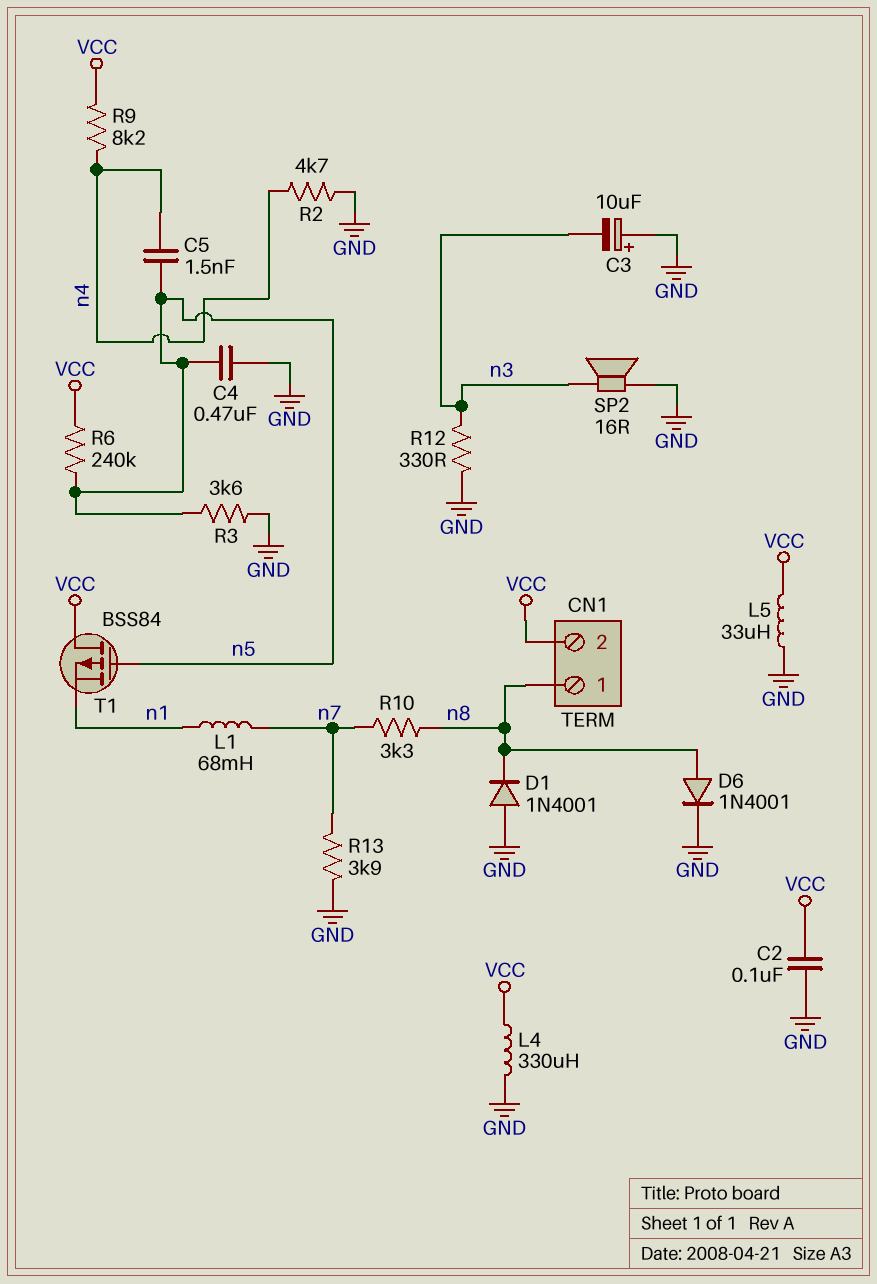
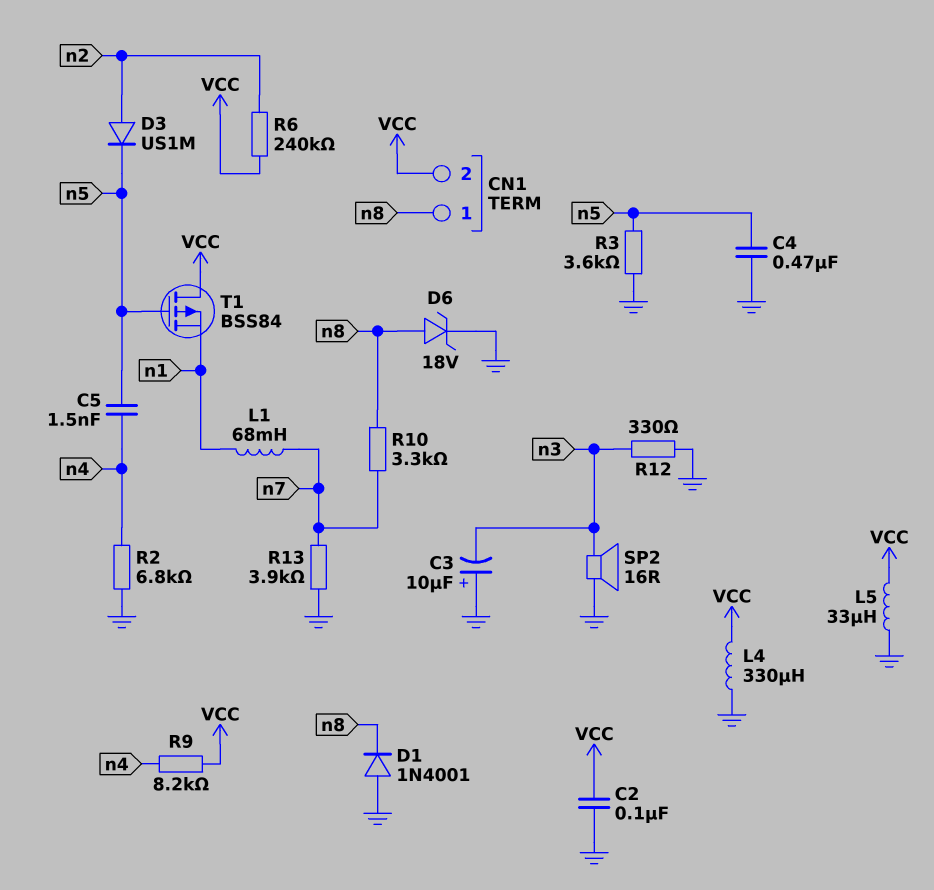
D3: none -> diode US1M (A n2, K n5)
D6: diode 1N4001 (A n8, K GND) -> zener 18V (A n8, K GND)
R2: 4.7k (GND, n4) -> 6.8k (GND, n4)
R6: 240k (VCC, n5) -> 240k (VCC, n2)

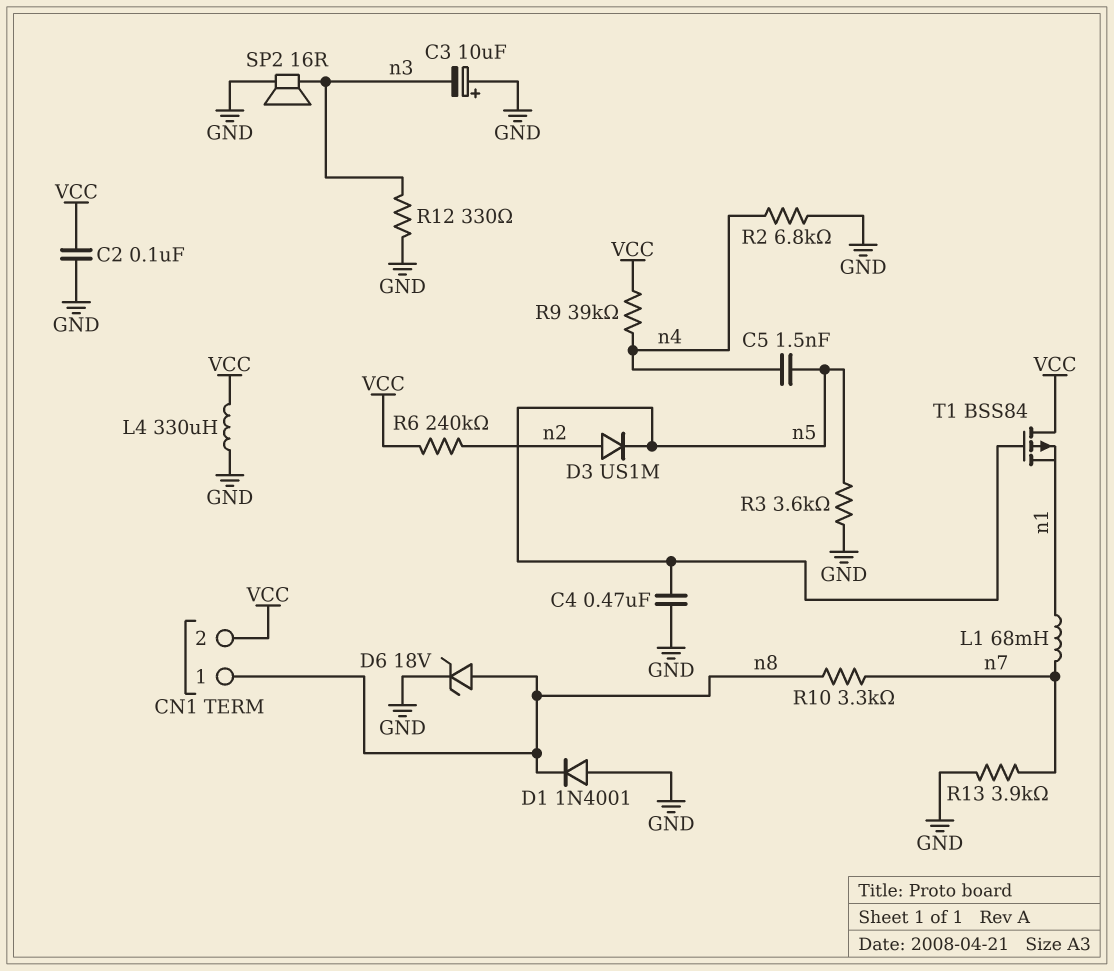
L5: 33uH (GND, VCC) -> none
R9: 8.2k (VCC, n4) -> 39k (VCC, n4)

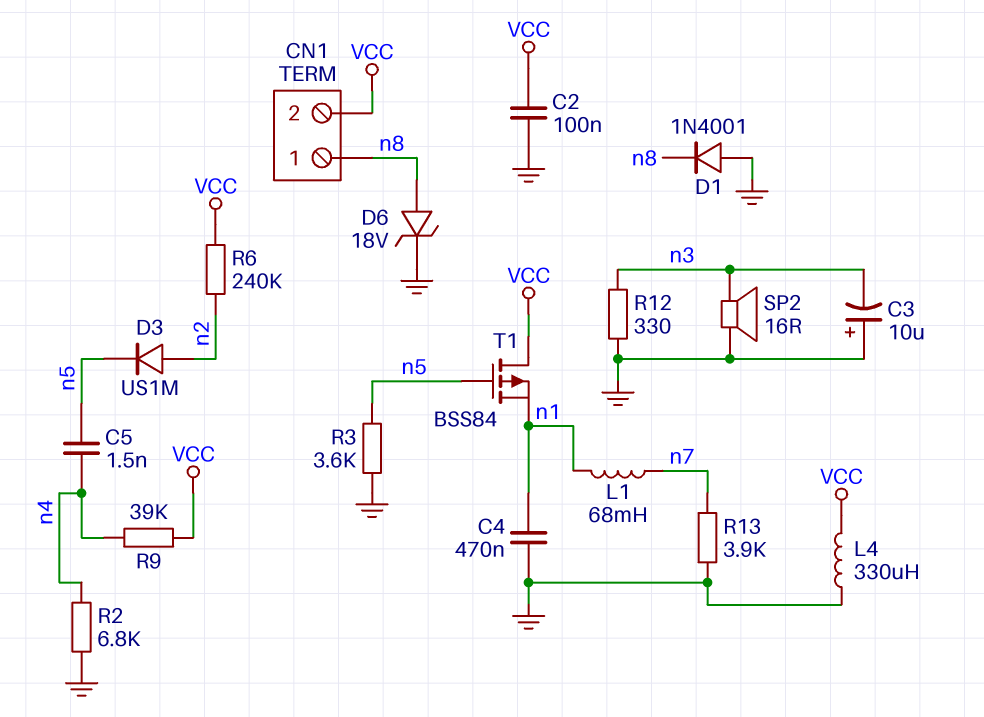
C4: 470nF (GND, n5) -> 470nF (GND, n1)
R10: 3.3k (n7, n8) -> none

